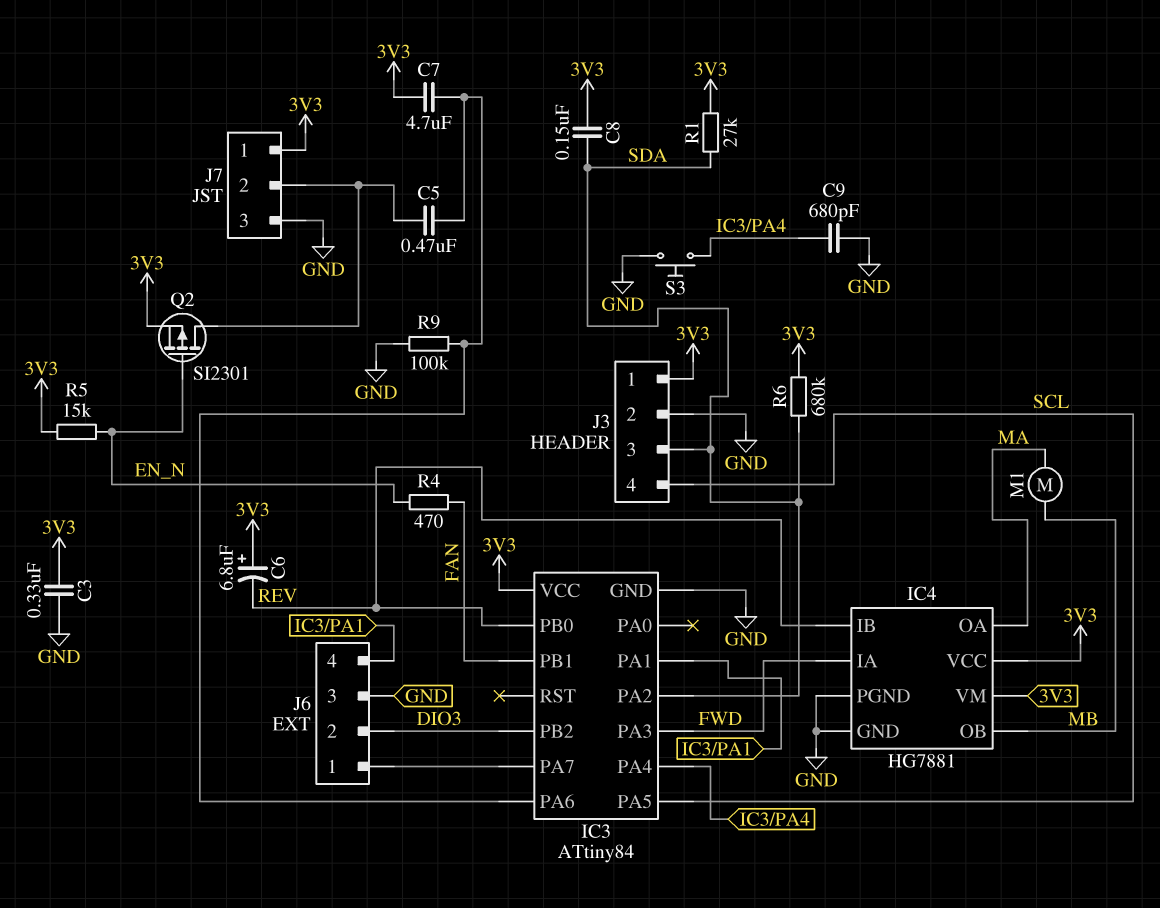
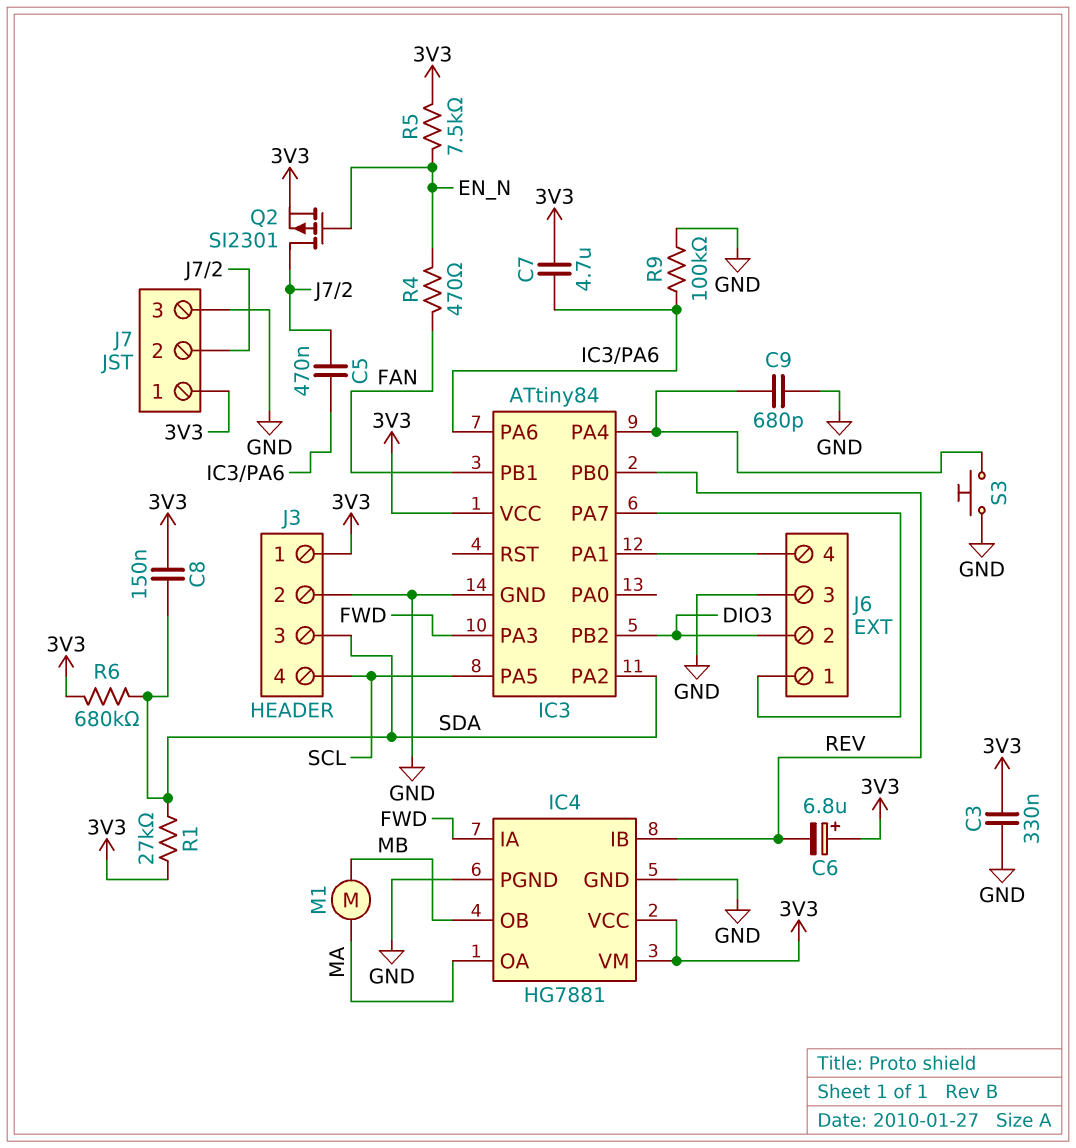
R5: 15k (3V3, EN_N) -> 7.5k (3V3, EN_N)

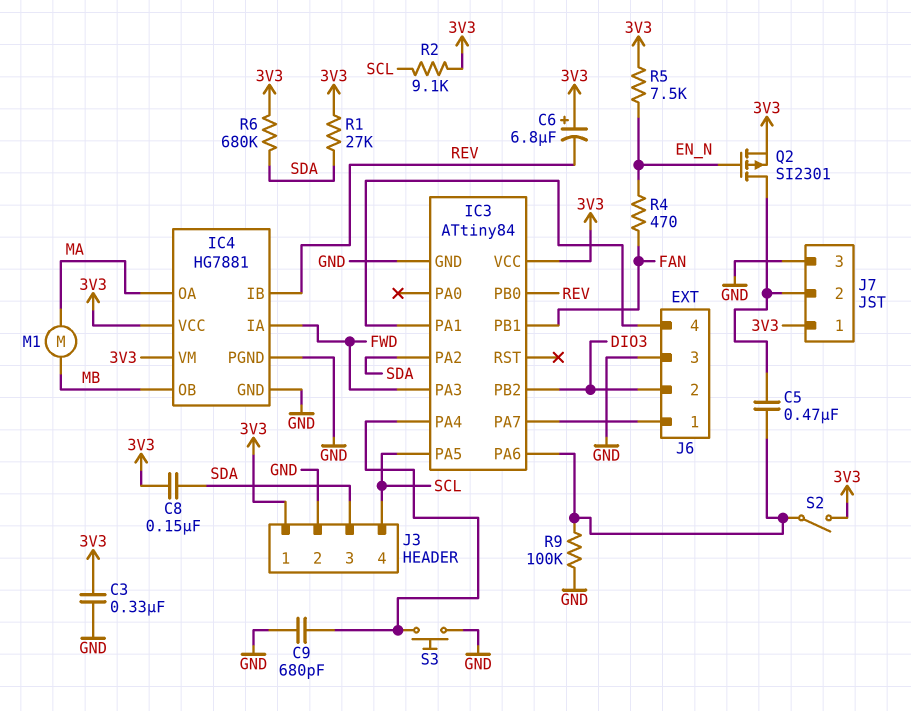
C7: 4.7uF (3V3, IC3/PA6) -> none
R2: none -> 9.1k (3V3, SCL)
S2: none -> switch (3V3, IC3/PA6)

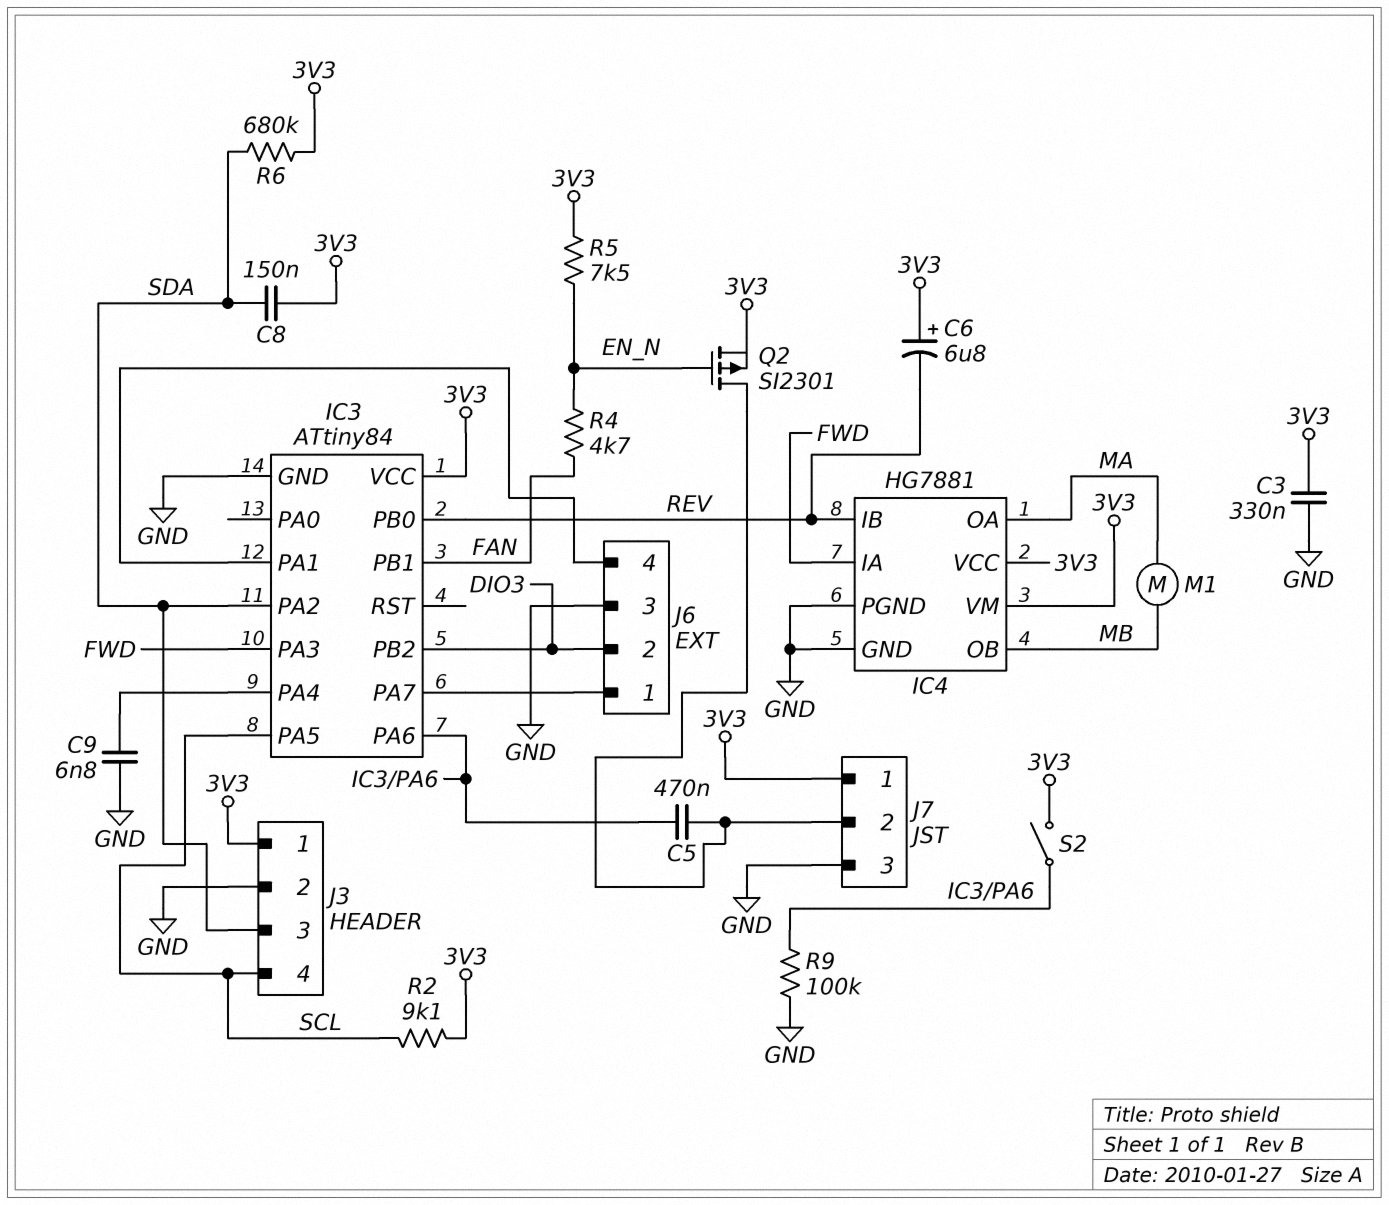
C9: 680pF (GND, IC3/PA4) -> 6.8nF (GND, IC3/PA4)
R1: 27k (3V3, SDA) -> none
R4: 470 (EN_N, FAN) -> 4.7k (EN_N, FAN)
S3: button (GND, IC3/PA4) -> none

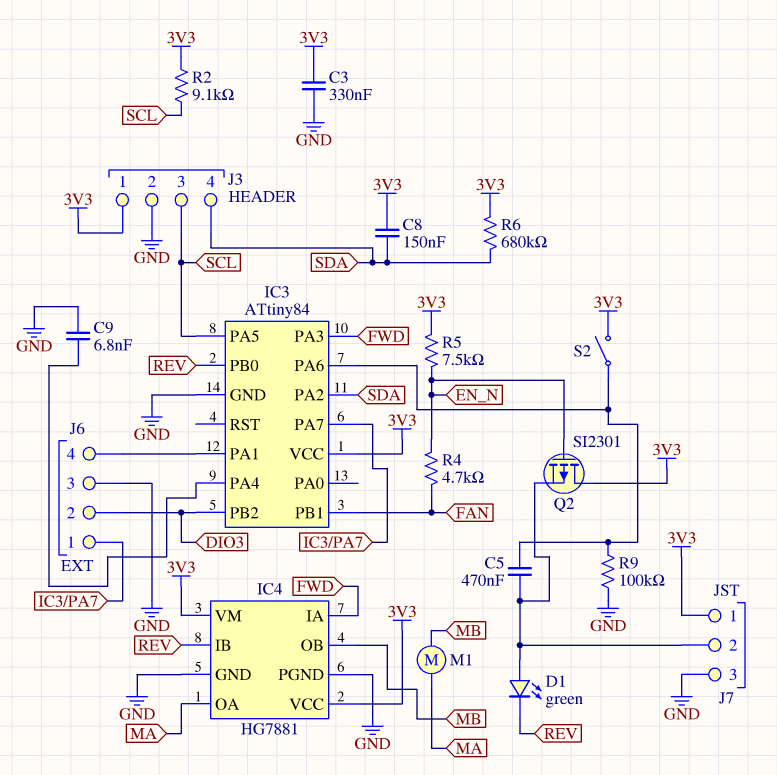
C6: 6.8uF (plus 3V3, minus REV) -> none
D1: none -> LED green (A J7/2, K REV)
J3 pin 3: SDA -> SCL
J3 pin 4: SCL -> SDA
Q2: PMOS SI2301 (G EN_N, D J7/2, S 3V3) -> PMOS SI2301 (G EN_N, D 3V3, S J7/2)

